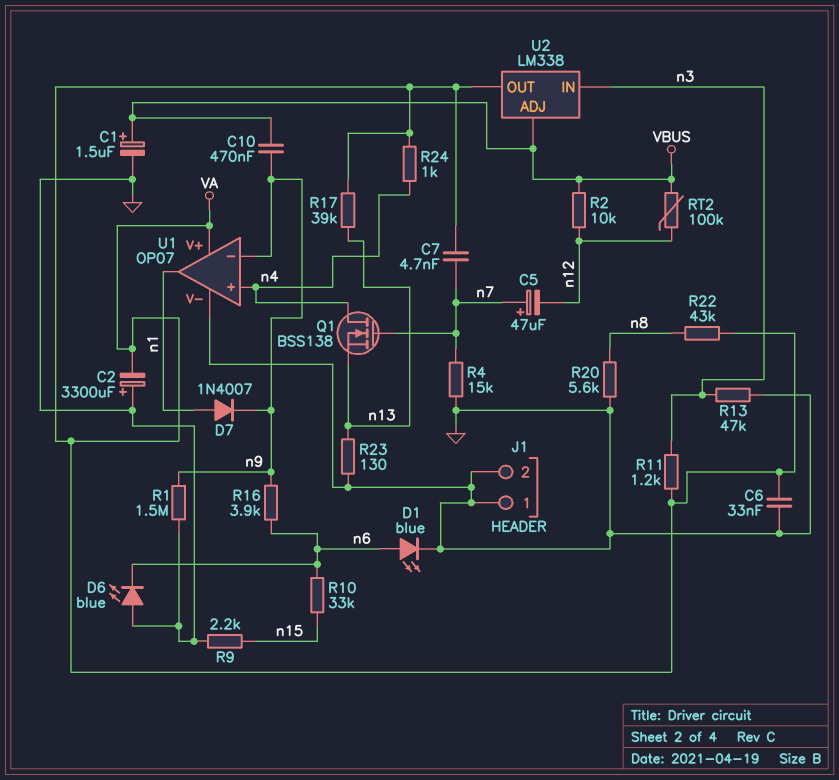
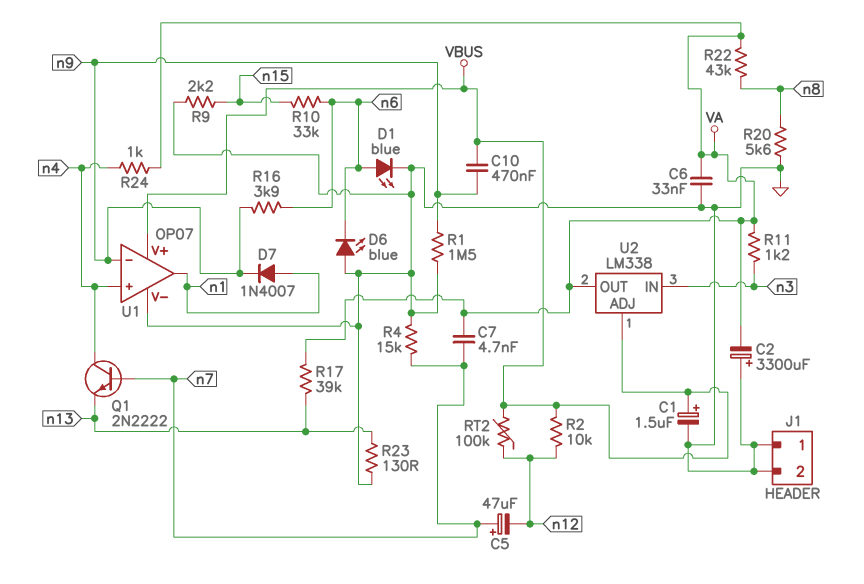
Q1: NMOS BSS138 (G n7, D n4, S n13) -> NPN 2N2222 (B n7, C n4, E n13)
R13: 47k (GND, n3) -> none
U1 pin V+: VA -> VBUS

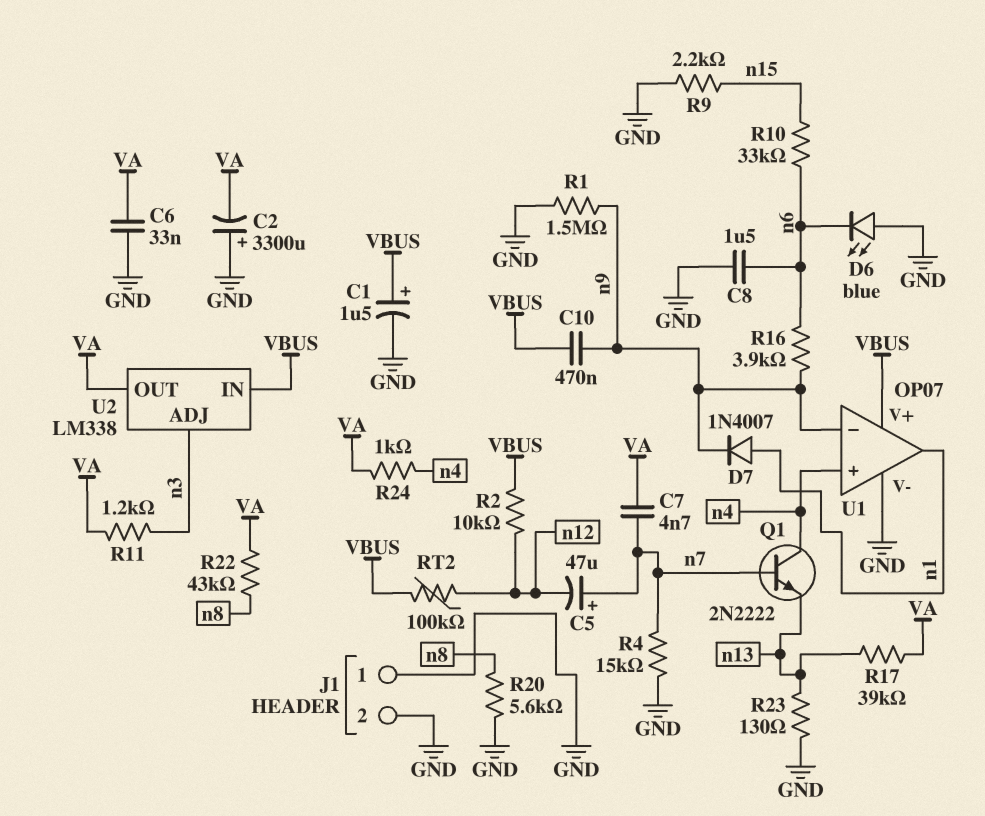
C8: none -> 1.5uF (GND, n6)
D1: LED blue (A n6, K GND) -> none
U2 pin ADJ: VBUS -> n3
U2 pin IN: n3 -> VBUS

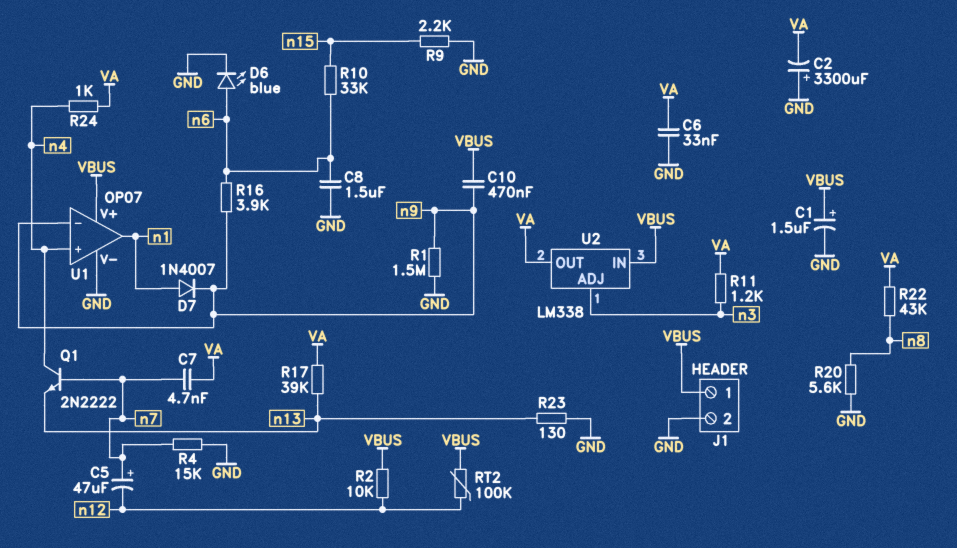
D6: LED blue (A GND, K n6) -> LED blue (A n6, K GND)
J1 pin 1: GND -> VBUS

